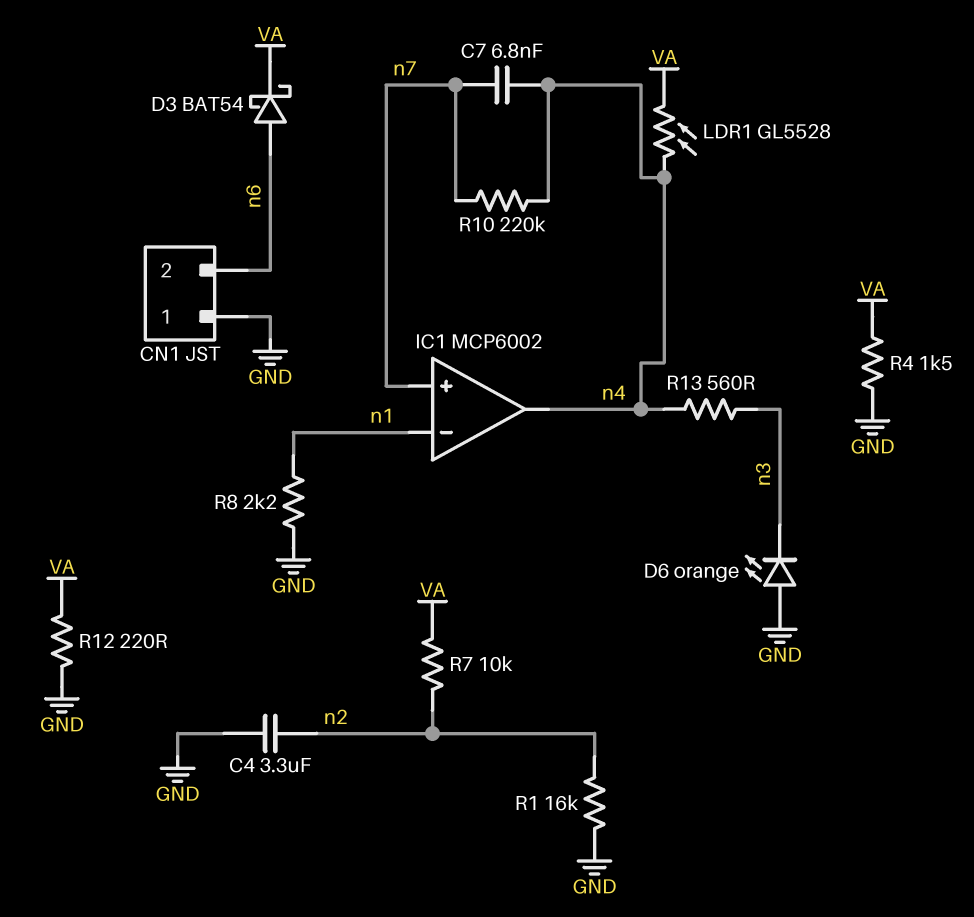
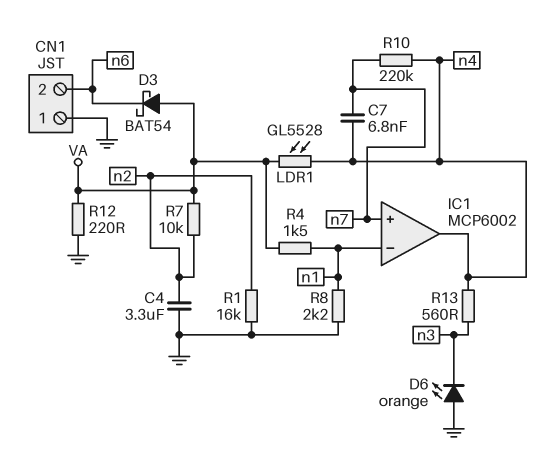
D3: schottky BAT54 (A n6, K VA) -> schottky BAT54 (A VA, K n6)
R4: 1.5k (GND, VA) -> 1.5k (VA, n1)

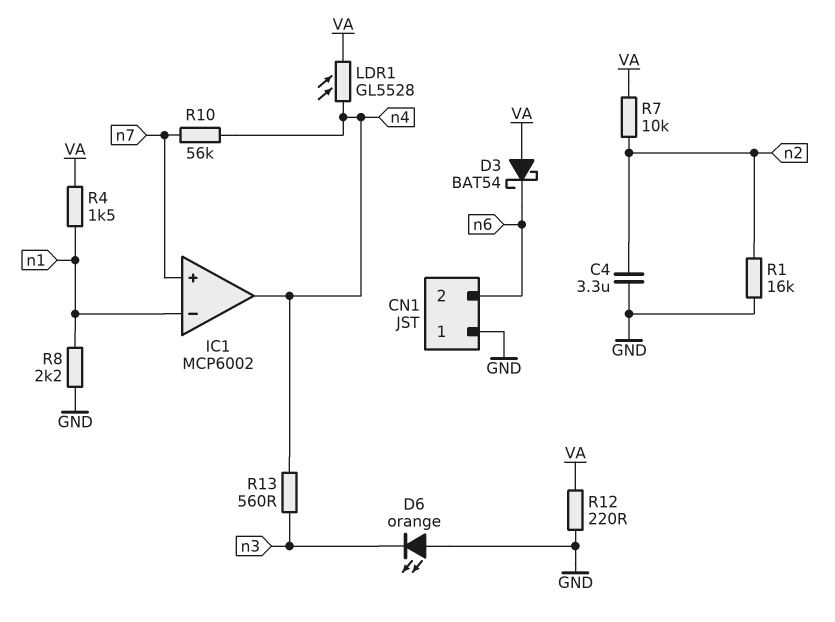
C7: 6.8nF (n4, n7) -> none
R10: 220k (n4, n7) -> 56k (n4, n7)

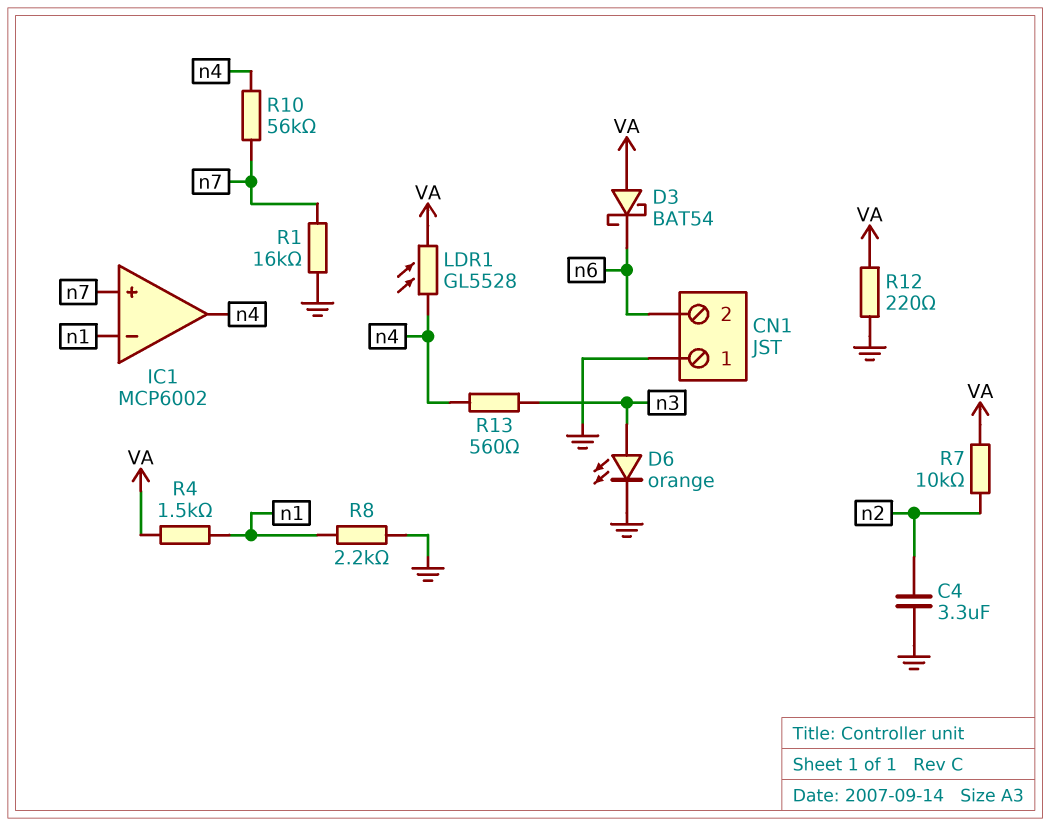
D6: LED orange (A GND, K n3) -> LED orange (A n3, K GND)
R1: 16k (GND, n2) -> 16k (GND, n7)

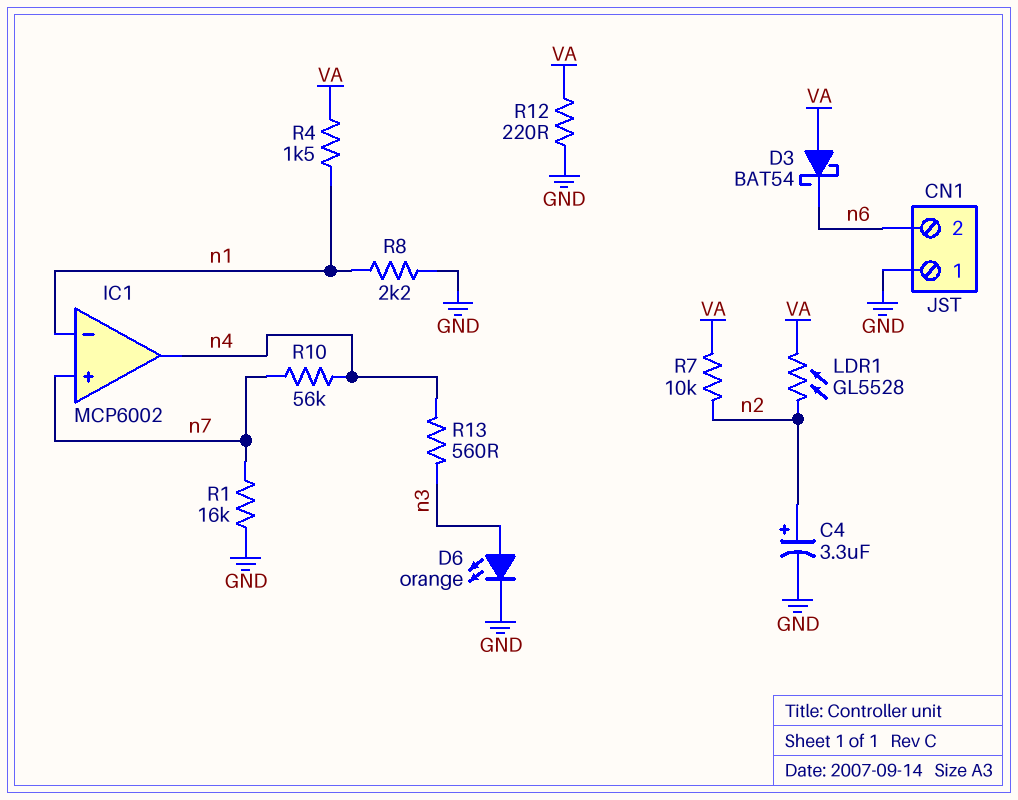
C4: 3.3uF (GND, n2) -> 3.3uF (plus n2, minus GND)
LDR1: GL5528 (VA, n4) -> GL5528 (VA, n2)

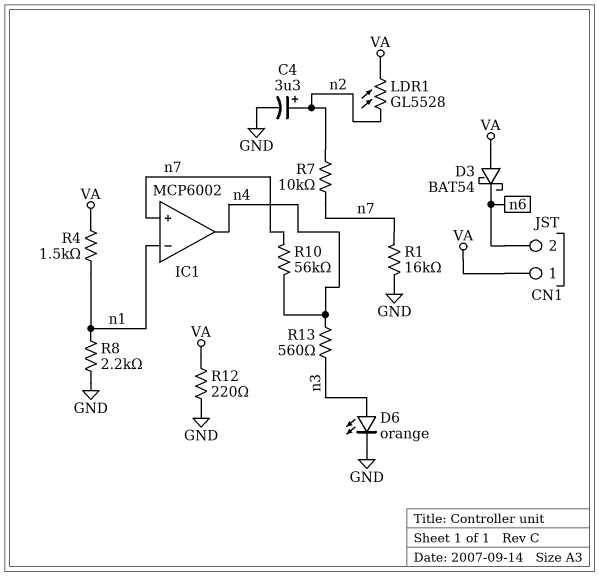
CN1 pin 1: GND -> VA
R7: 10k (VA, n2) -> 10k (n2, n7)

